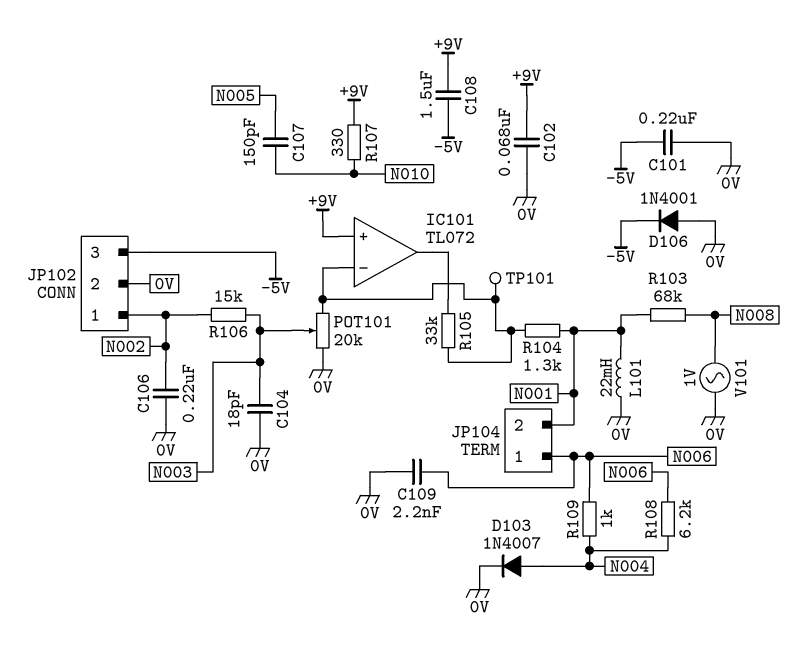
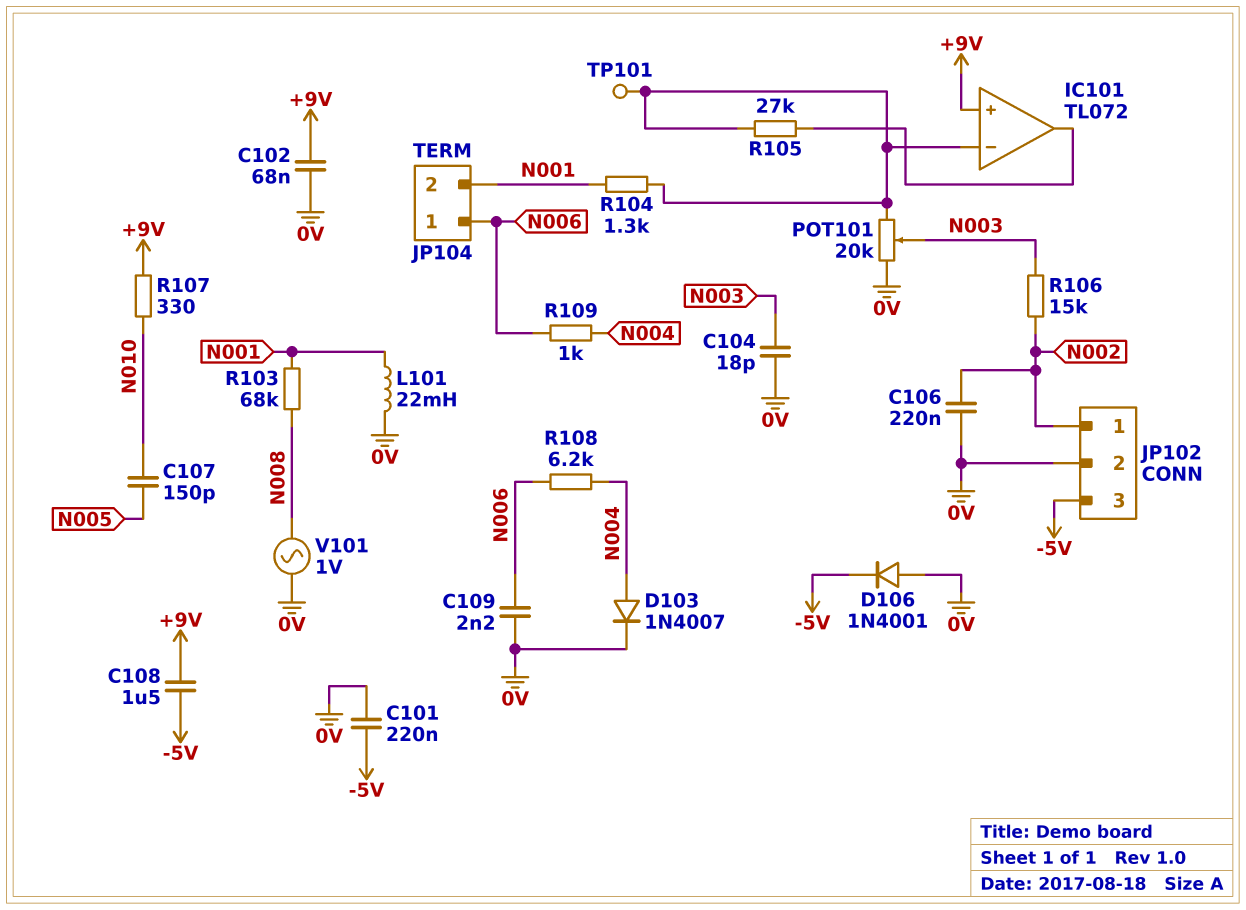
R105: 33k (IC101/in-, IC101/out) -> 27k (IC101/in-, IC101/out)

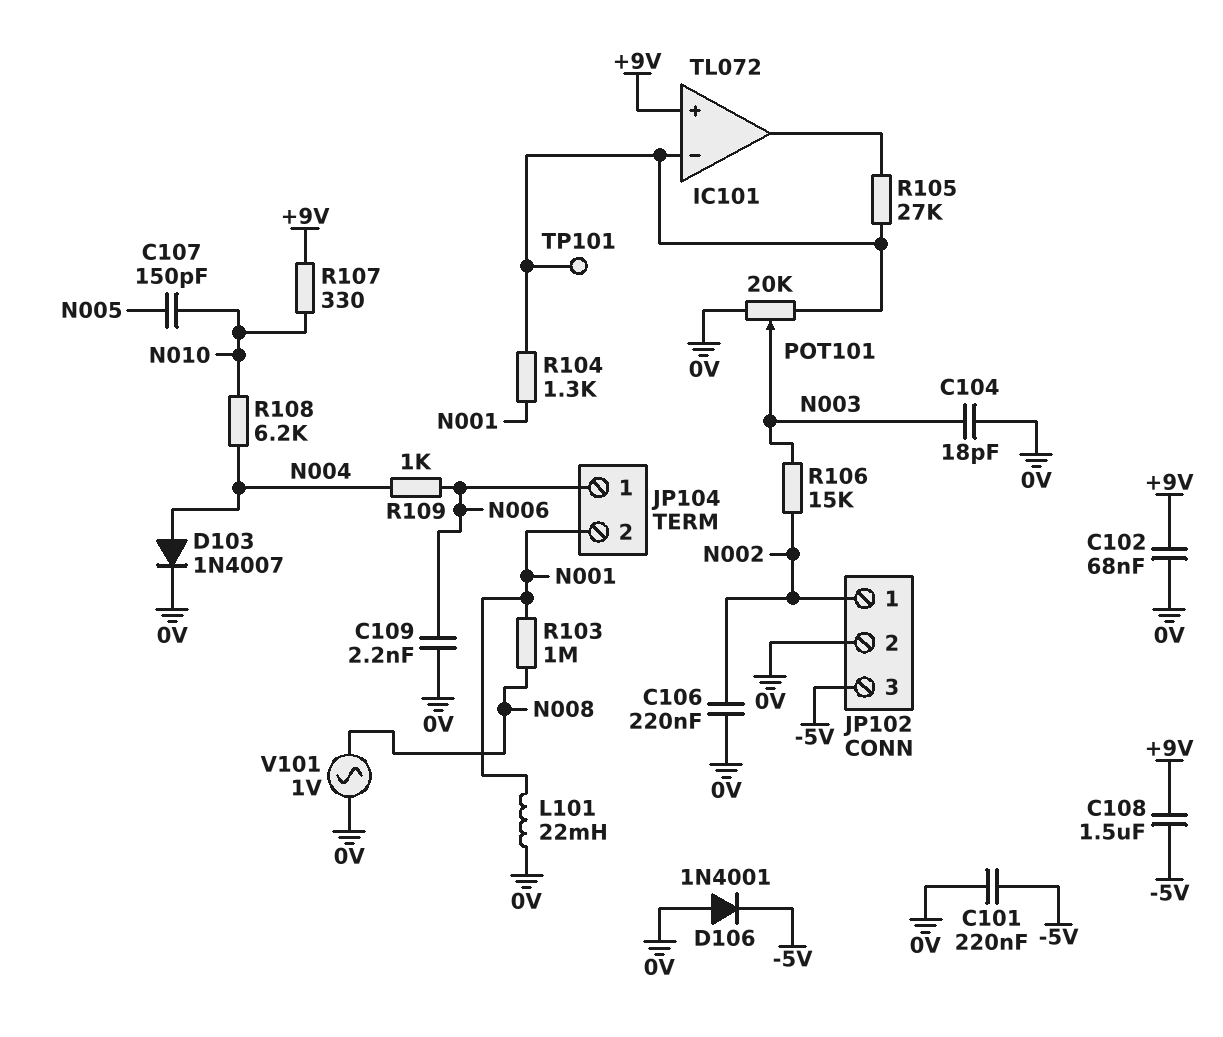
R103: 68k (N001, N008) -> 1M (N001, N008)
R108: 6.2k (N004, N006) -> 6.2k (N004, N010)

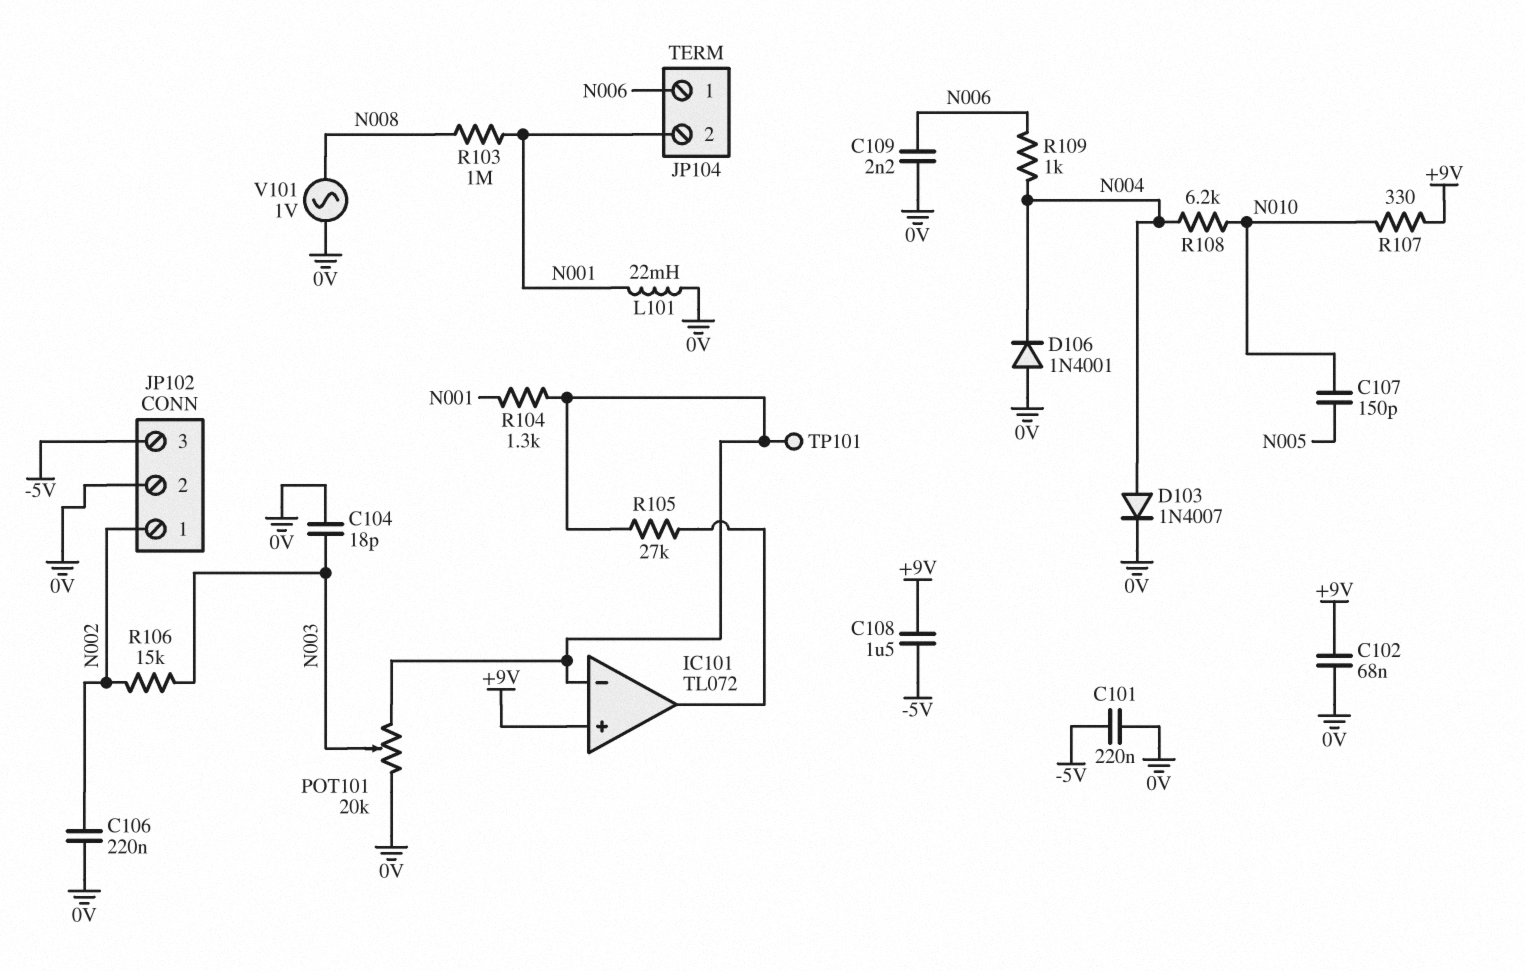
D106: diode 1N4001 (A 0V, K -5V) -> diode 1N4001 (A 0V, K N004)

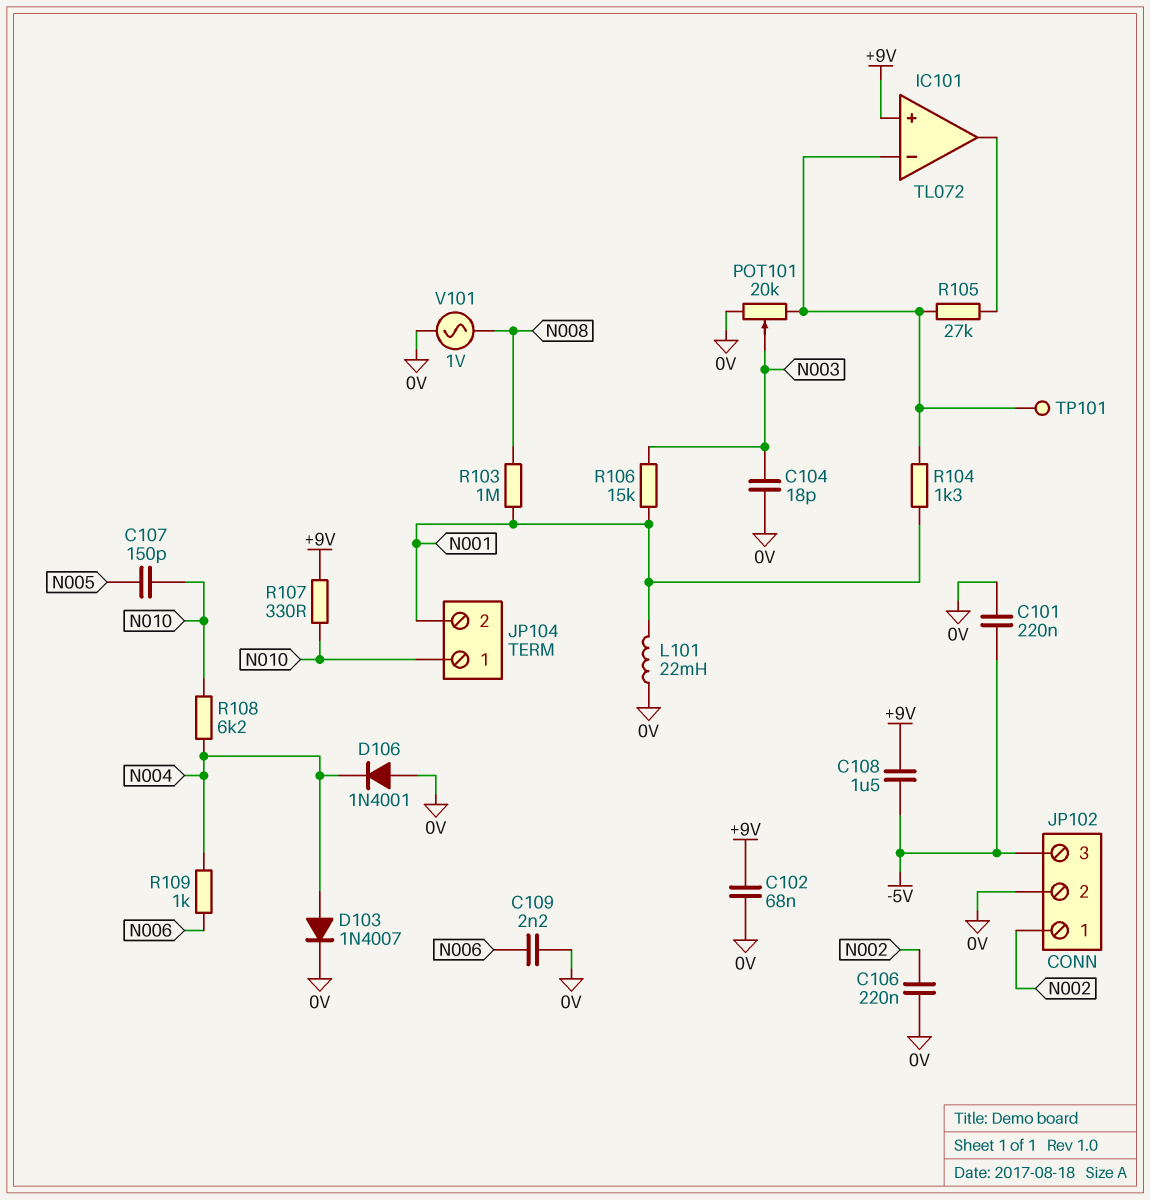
JP104 pin 1: N006 -> N010
R106: 15k (N002, N003) -> 15k (N001, N003)

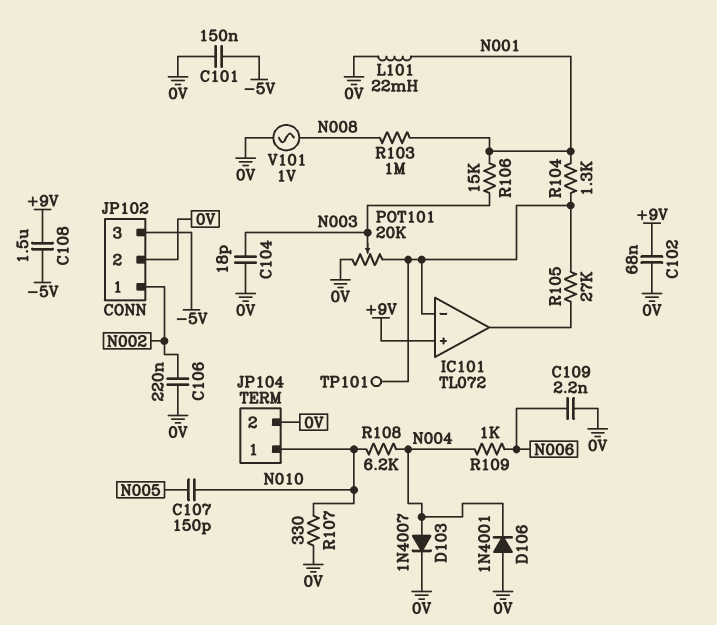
C101: 220nF (-5V, 0V) -> 150nF (-5V, 0V)
JP104 pin 2: N001 -> 0V
R107: 330 (+9V, N010) -> 330 (0V, N010)

